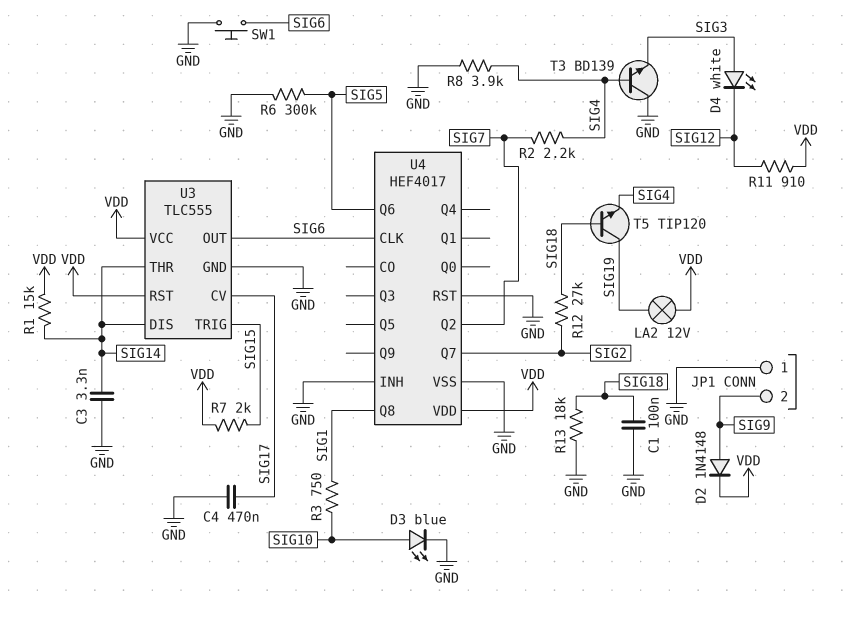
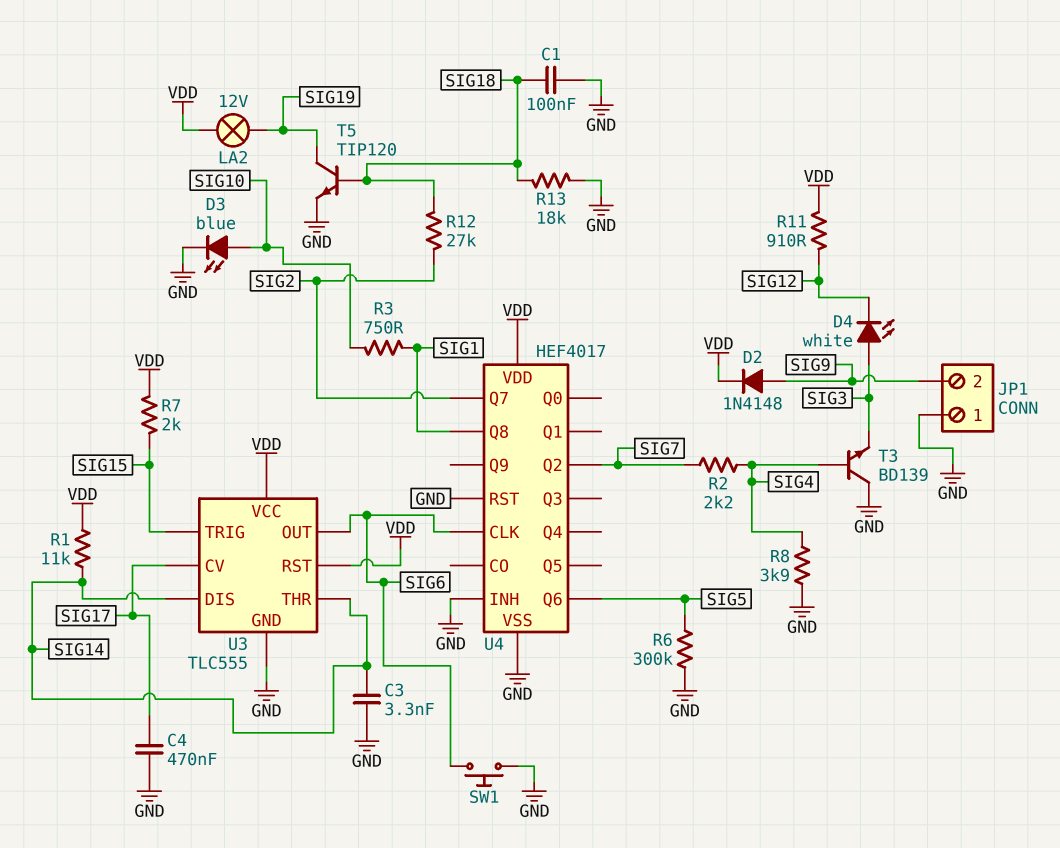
R1: 15k (SIG14, VDD) -> 11k (SIG14, VDD)
T5: NPN TIP120 (B SIG18, C SIG19, E SIG4) -> NPN TIP120 (B SIG18, C SIG19, E GND)

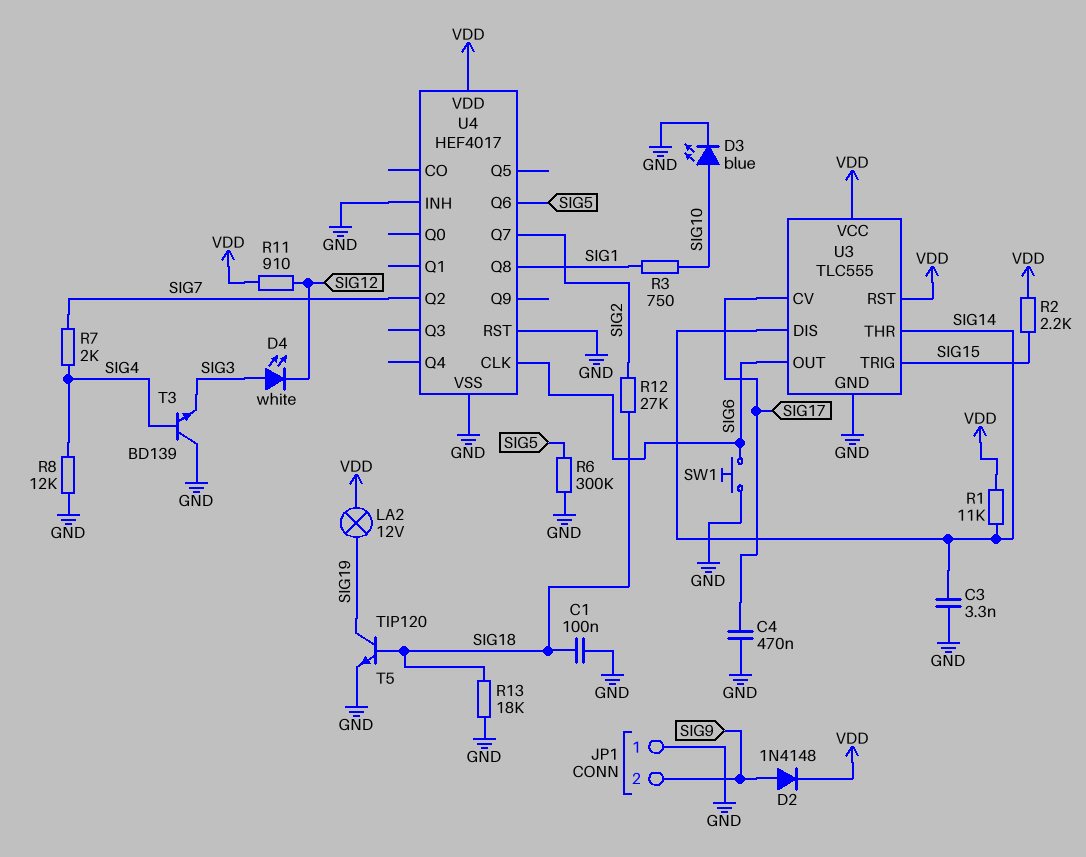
R2: 2.2k (SIG4, SIG7) -> 2.2k (SIG15, VDD)
R7: 2k (SIG15, VDD) -> 2k (SIG4, SIG7)
R8: 3.9k (GND, SIG4) -> 12k (GND, SIG4)

